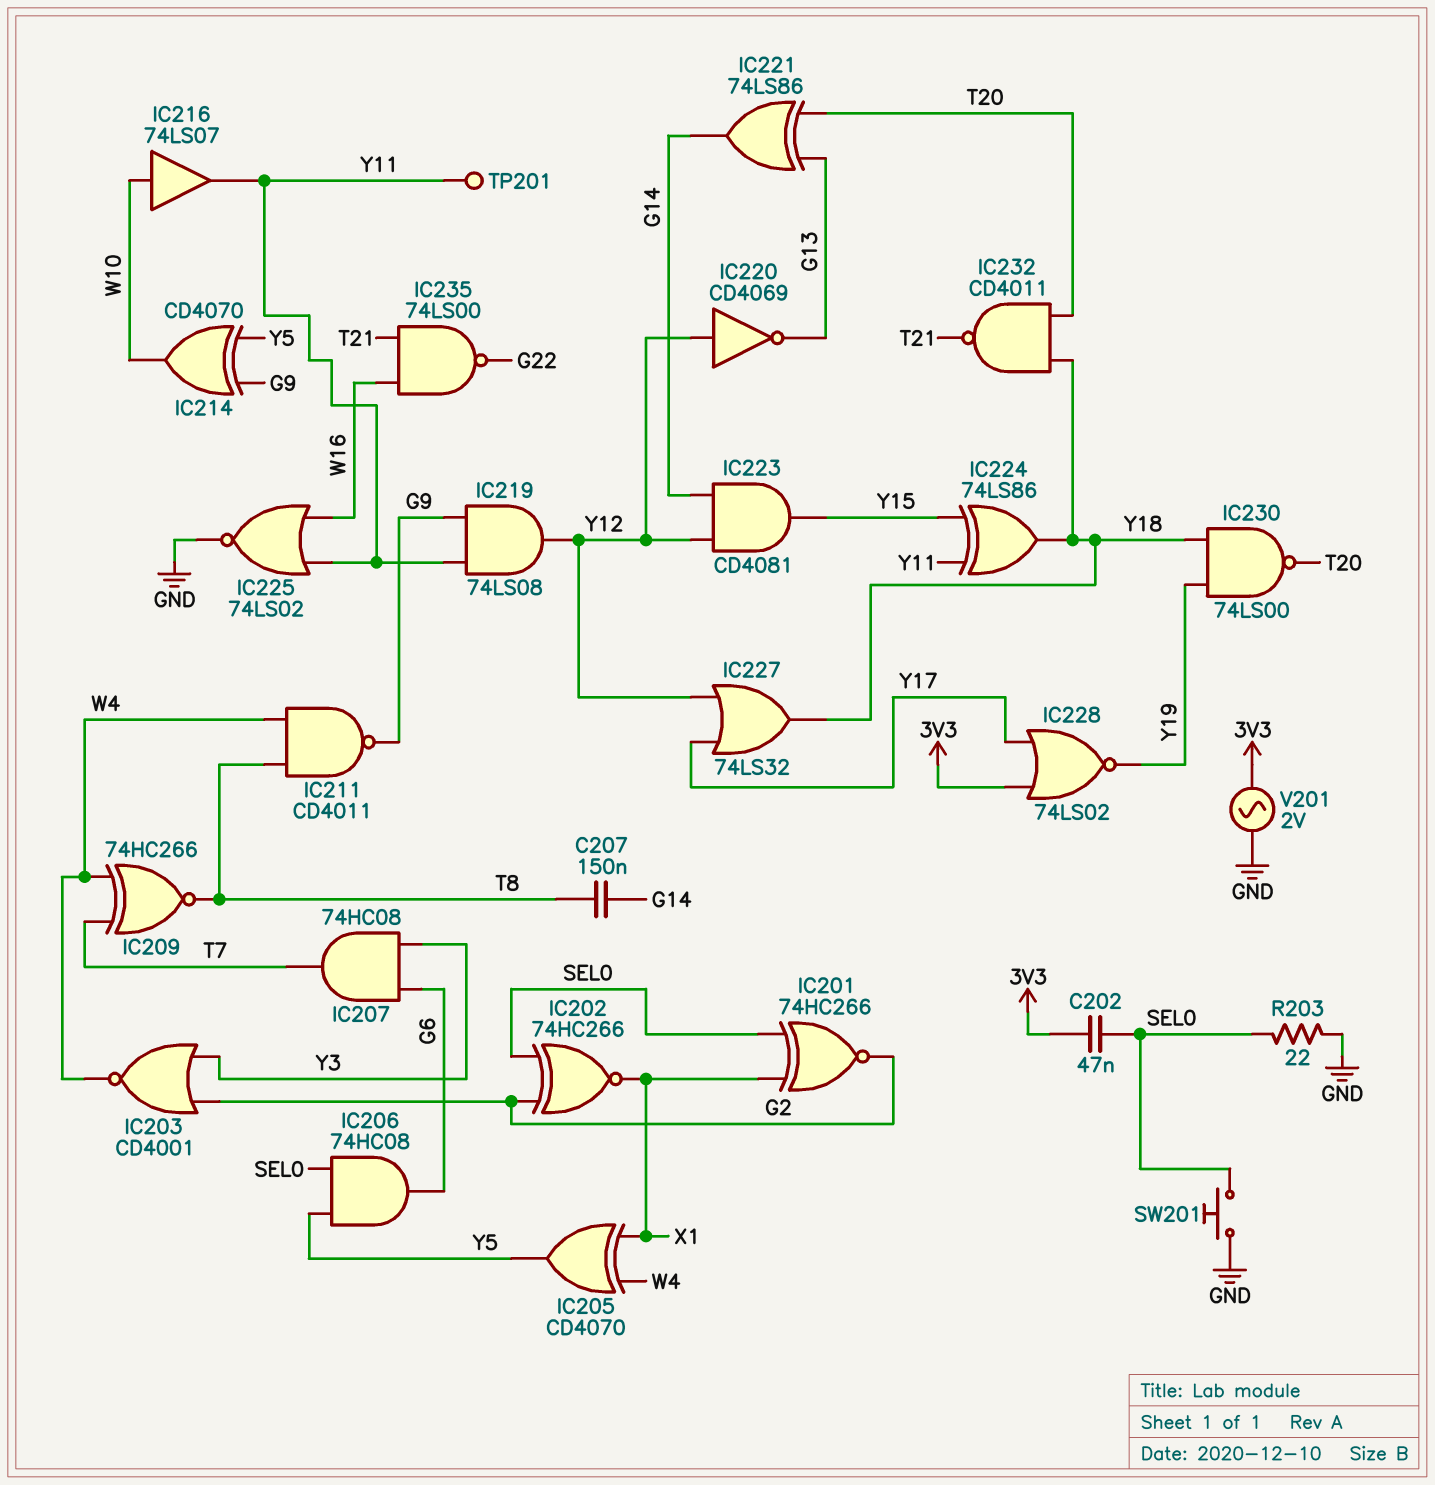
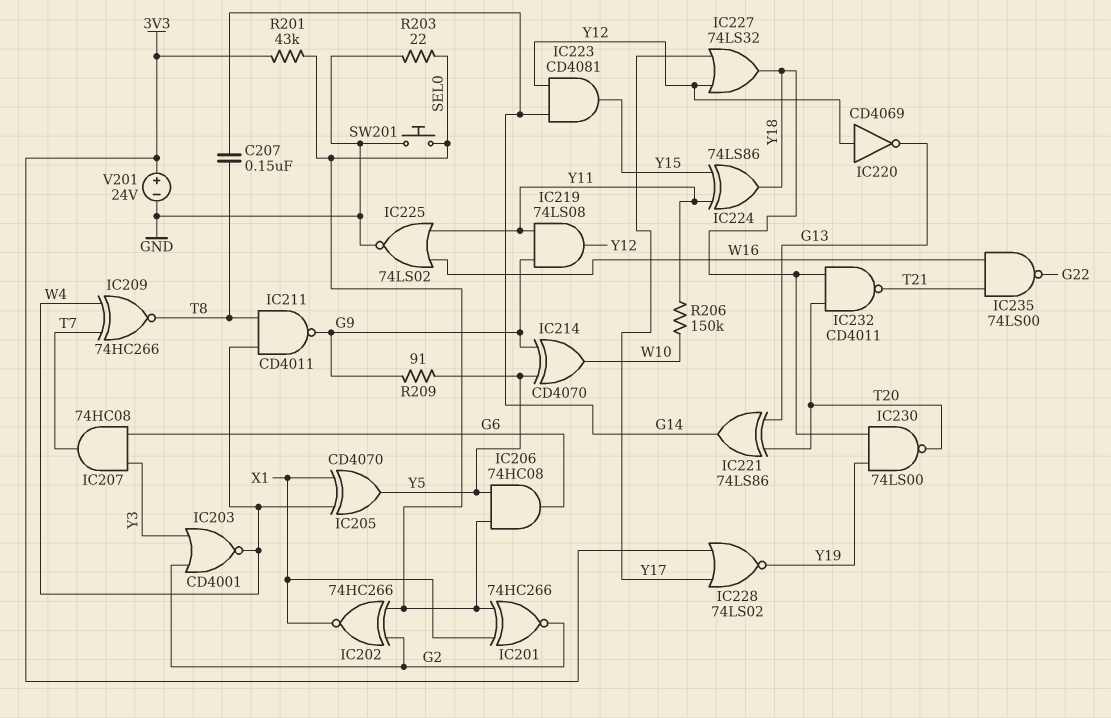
C202: 47nF (3V3, SEL0) -> none
IC216: buffer 74LS07 (in W10, out Y11) -> none
R201: none -> 43k (3V3, SEL0)
R206: none -> 150k (W10, Y11)
R209: none -> 91 (G9, Y5)
TP201: test point (Y11) -> none
V201: AC 2V (3V3, GND) -> 24V (plus 3V3, minus GND)

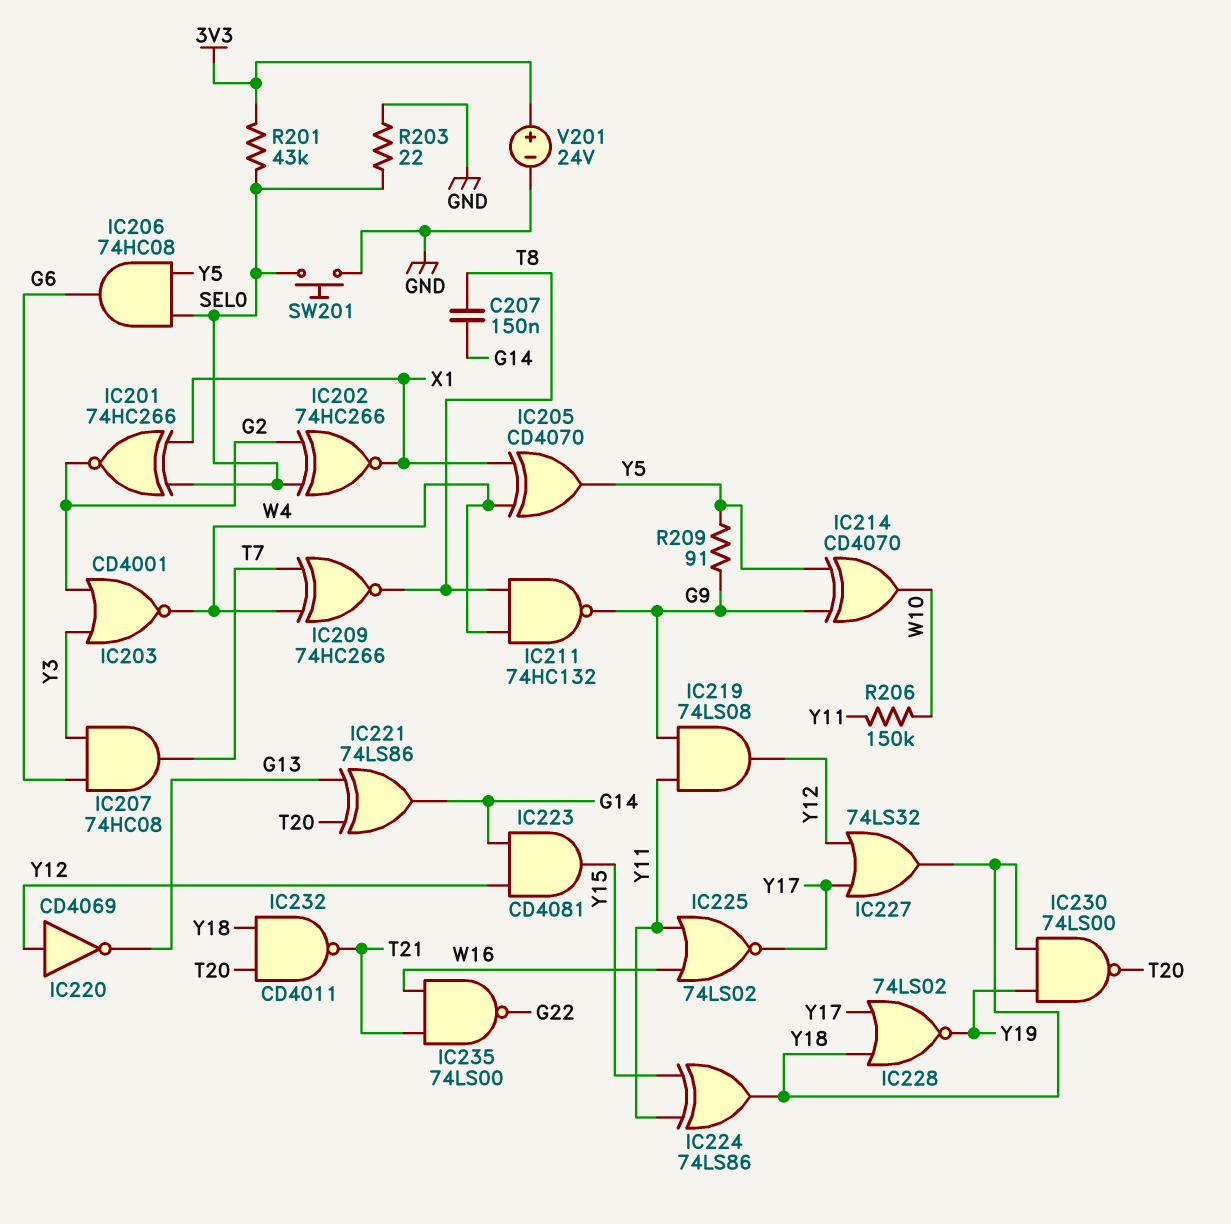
IC211: NAND CD4011 (in T8, in W4, out G9) -> NAND 74HC132 (in T8, in W4, out G9)
IC225: NOR 74LS02 (in W16, in Y11, out GND) -> NOR 74LS02 (in W16, in Y11, out Y17)
IC228: NOR 74LS02 (in 3V3, in Y17, out Y19) -> NOR 74LS02 (in Y17, in Y18, out Y19)

